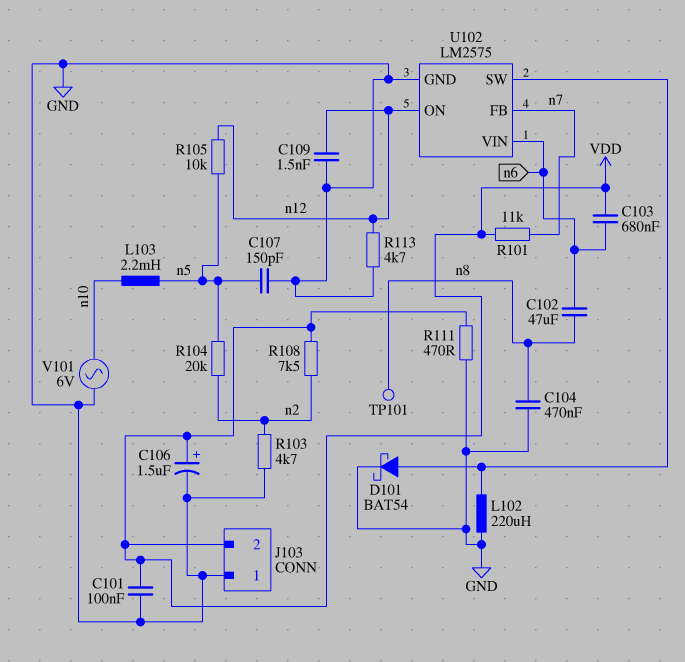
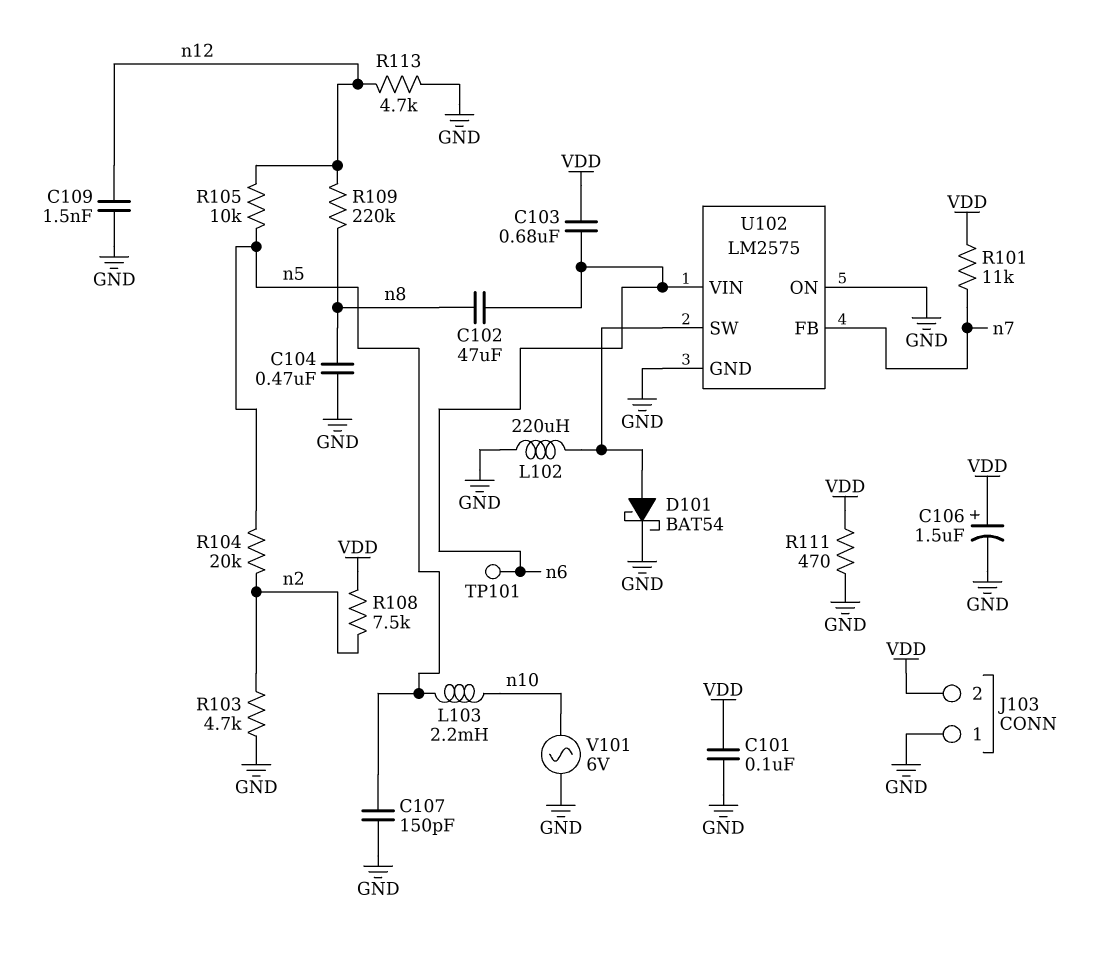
R109: none -> 220k (n8, n12)
TP101: test point (n8) -> test point (n6)
U102 pin ON: n12 -> GND

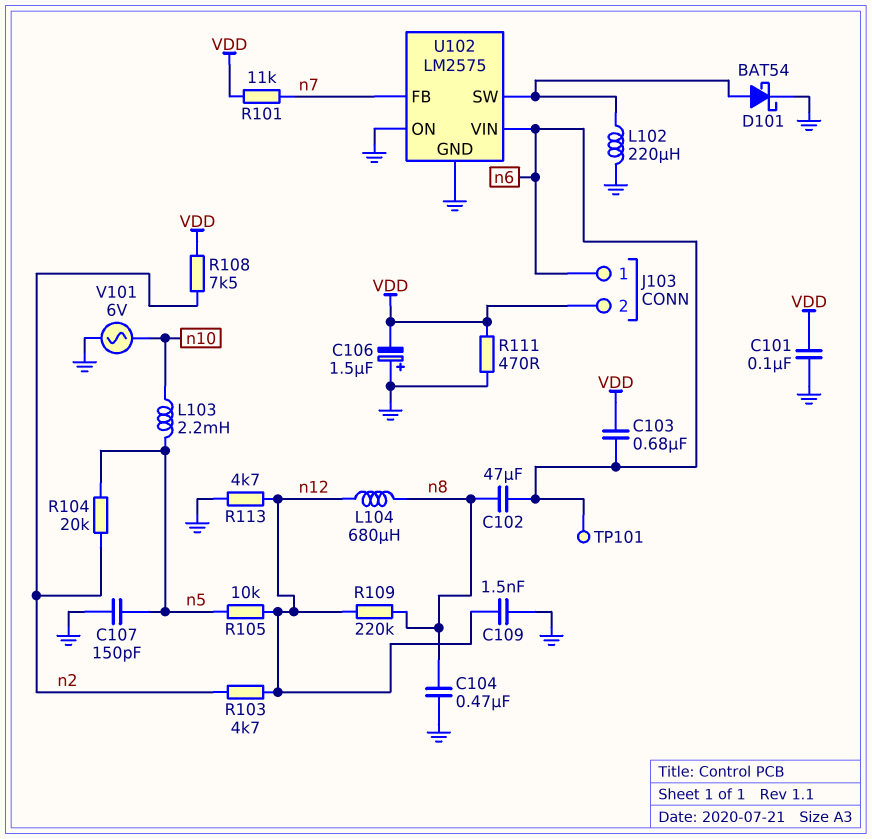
C106: 1.5uF (plus VDD, minus GND) -> 1.5uF (plus GND, minus VDD)
J103 pin 1: GND -> n6
L104: none -> 680uH (n8, n12)
R103: 4.7k (GND, n2) -> 4.7k (n2, n12)

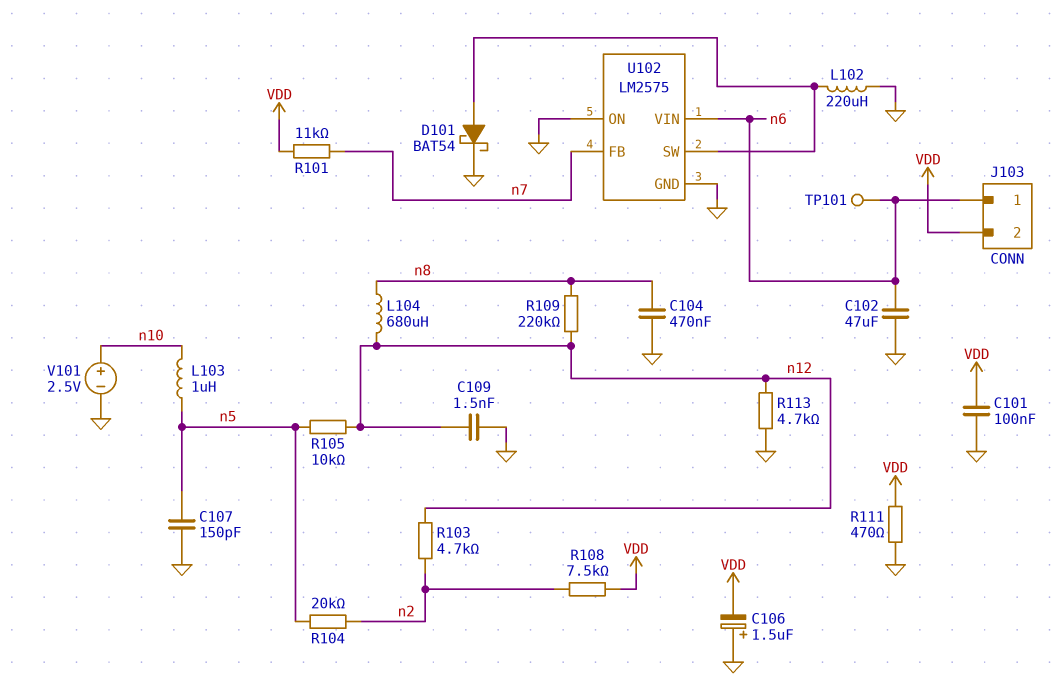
C102: 47uF (n6, n8) -> 47uF (GND, n6)
C103: 680nF (VDD, n6) -> none
L103: 2.2mH (n5, n10) -> 1uH (n5, n10)
V101: AC 6V (GND, n10) -> 2.5V (plus n10, minus GND)

